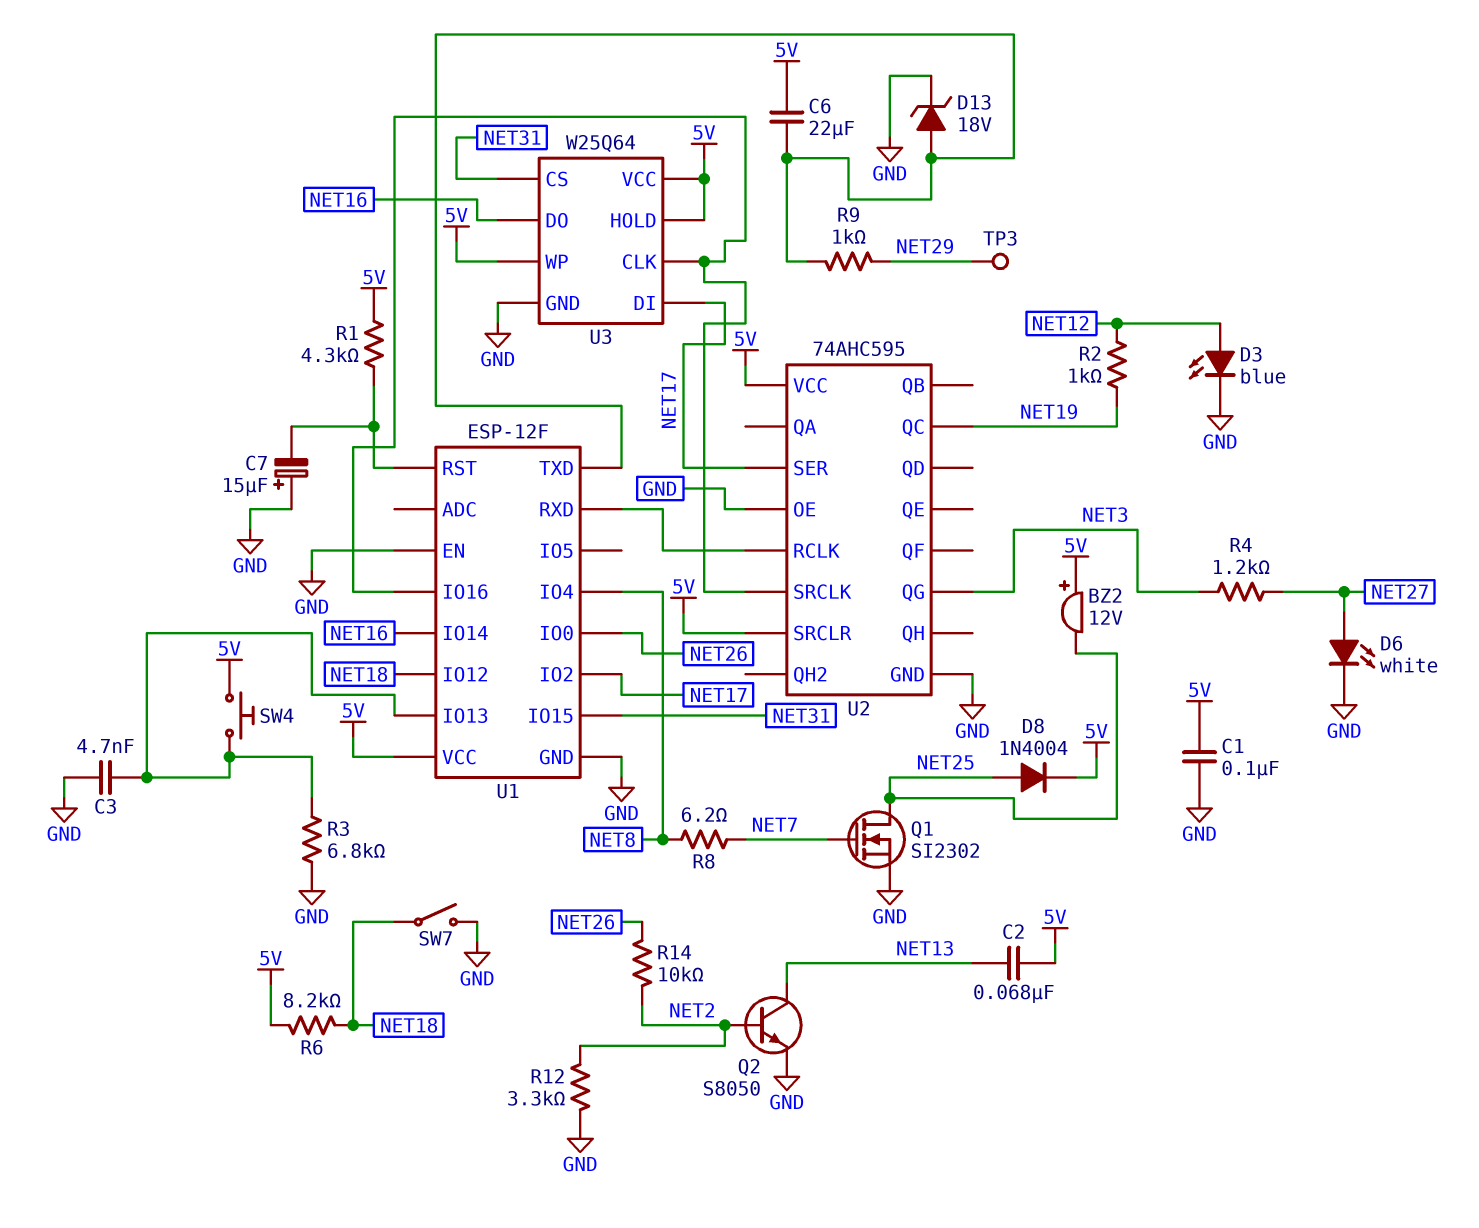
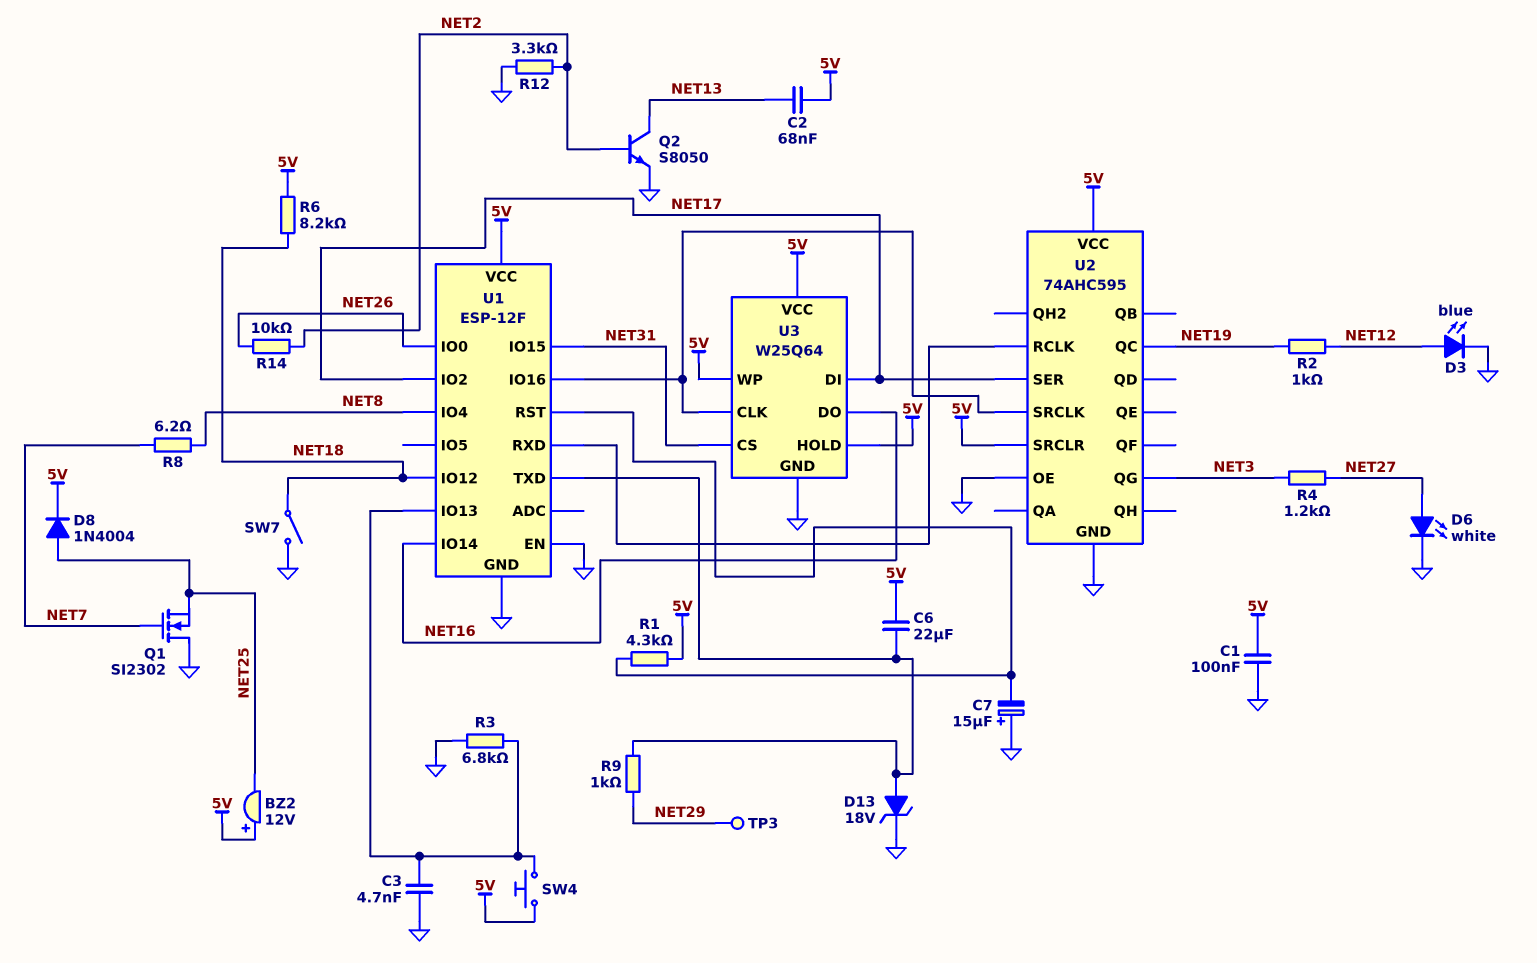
Q1: NMOS SI2302 (G NET7, D NET25, S GND) -> NMOS SI2302 (G NET7, D GND, S NET25)

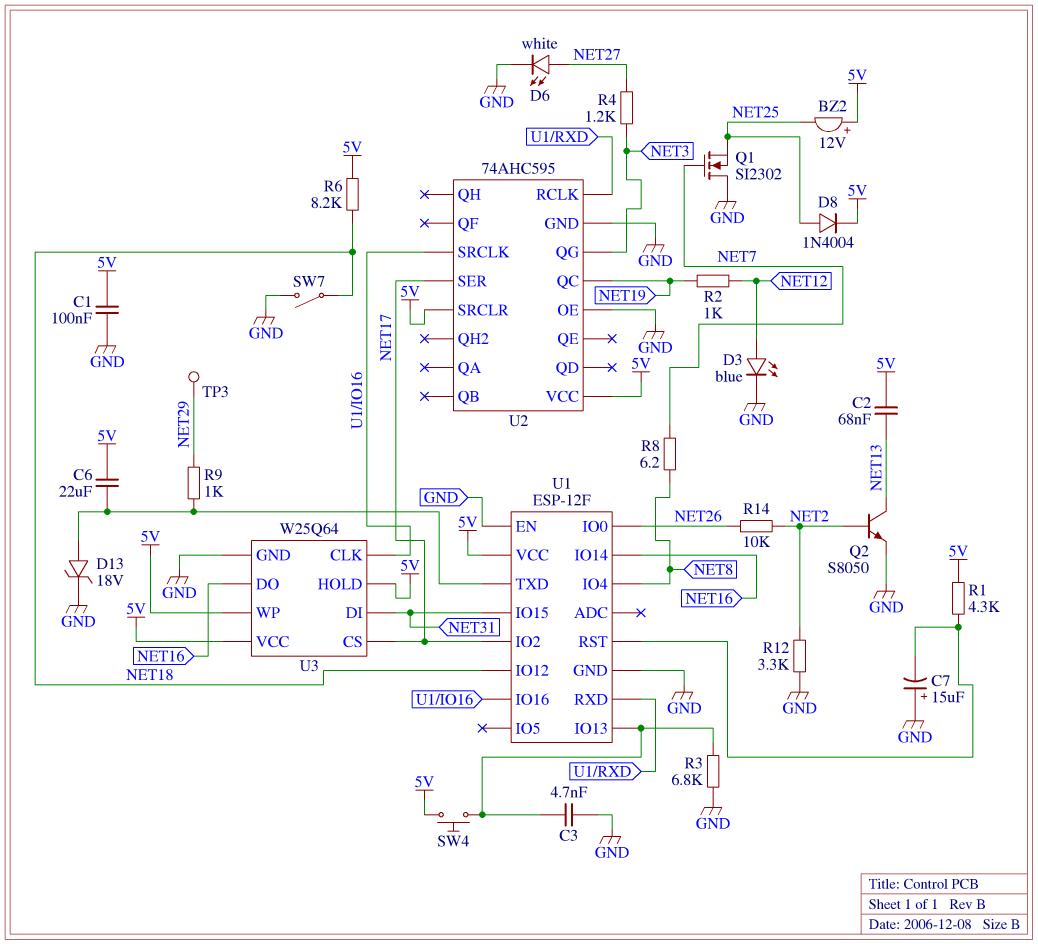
U3 pin CS: NET31 -> NET17
U3 pin DI: NET17 -> NET31

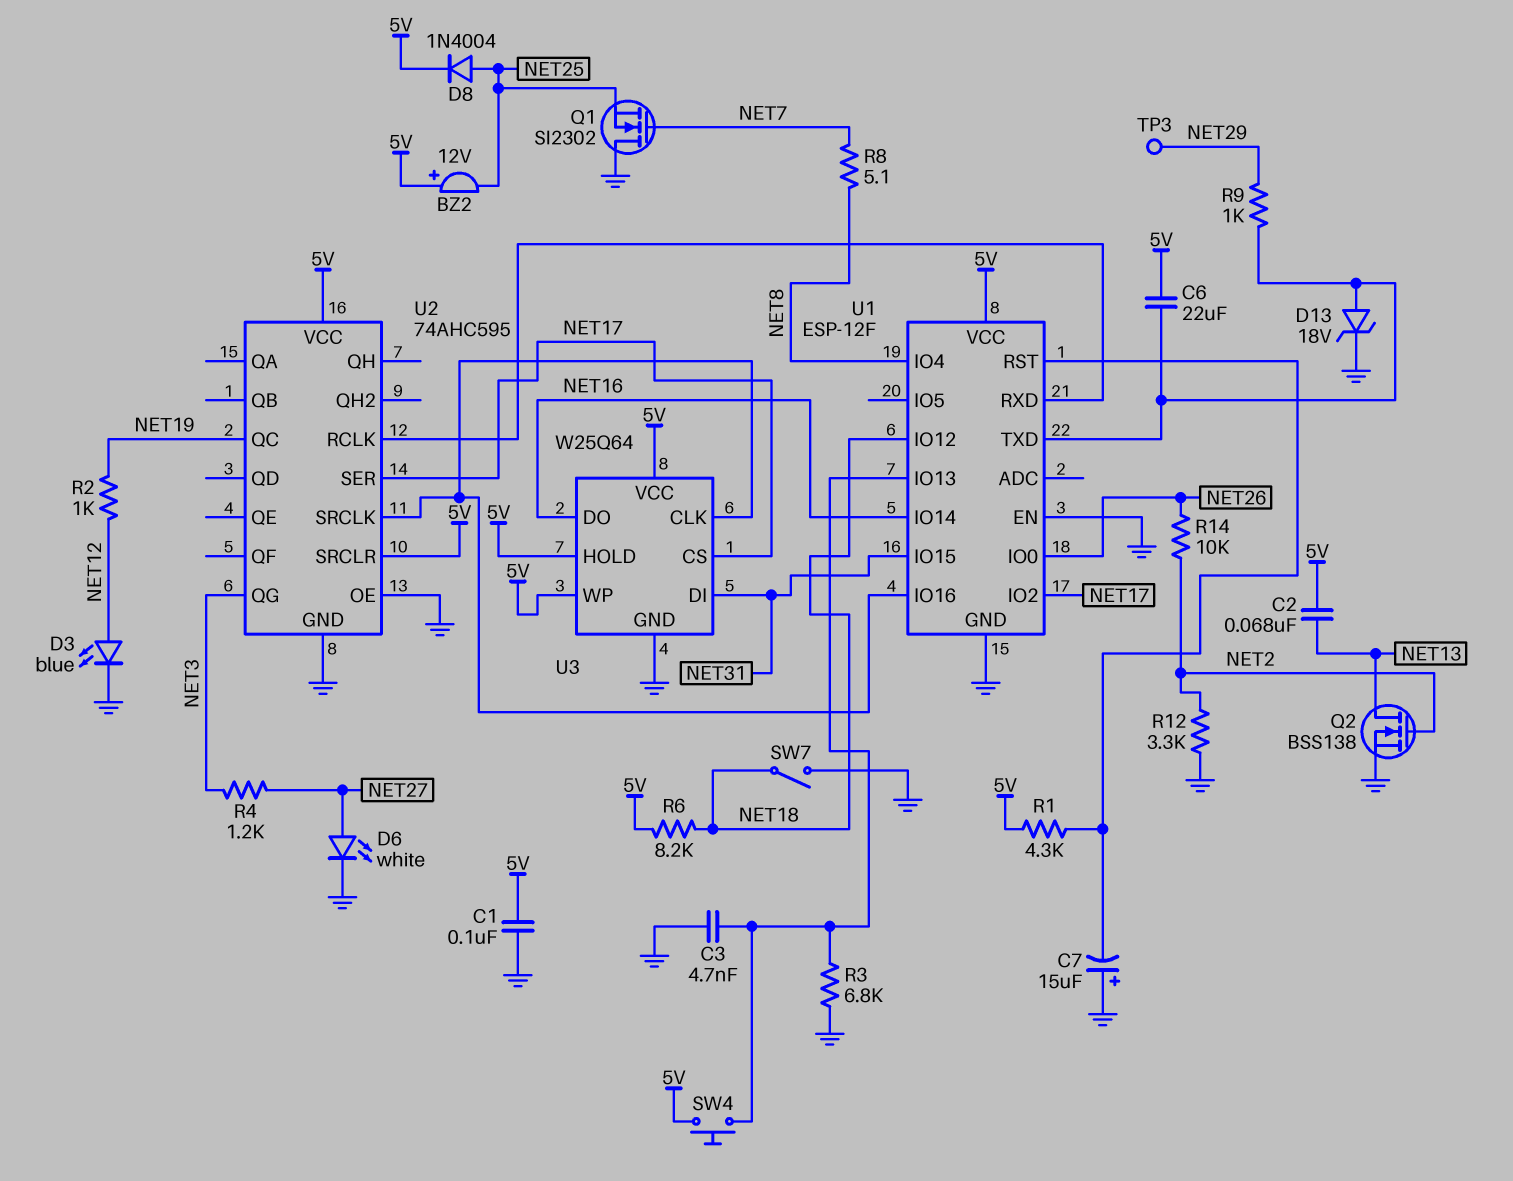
Q2: NPN S8050 (B NET2, C NET13, E GND) -> NMOS BSS138 (G NET2, D NET13, S GND)
R8: 6.2 (NET7, NET8) -> 5.1 (NET7, NET8)

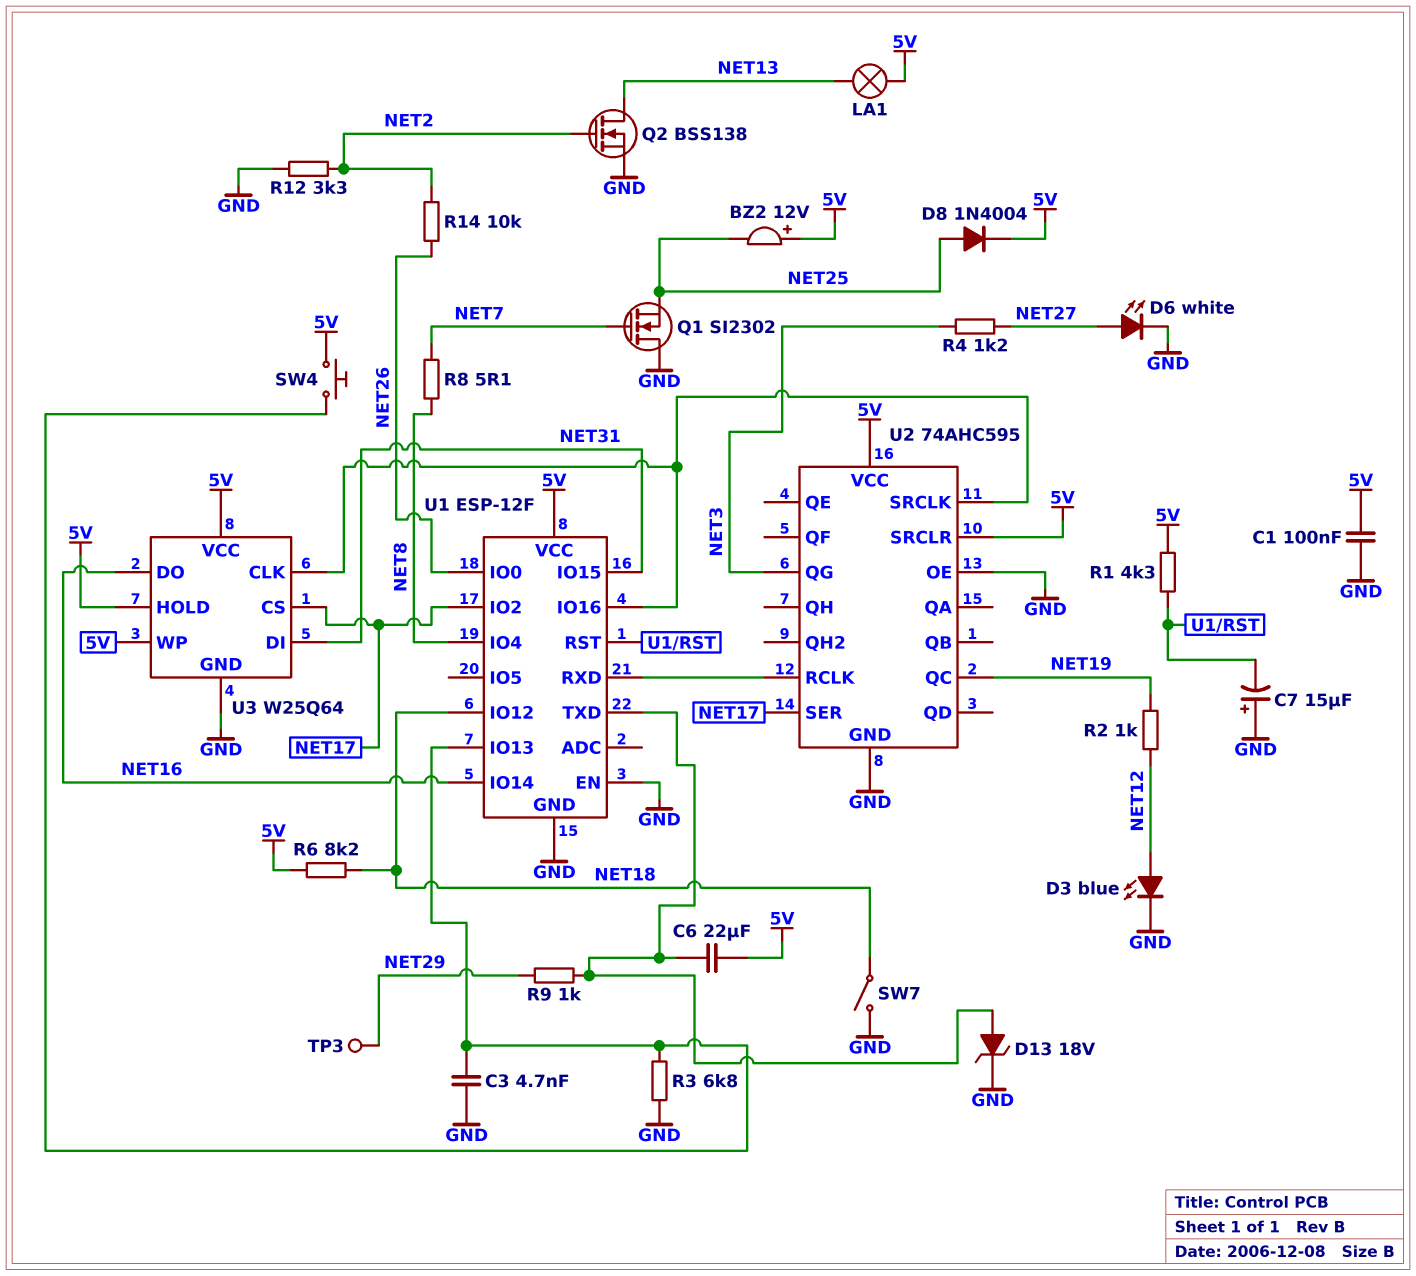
C2: 68nF (5V, NET13) -> none
LA1: none -> lamp (5V, NET13)

